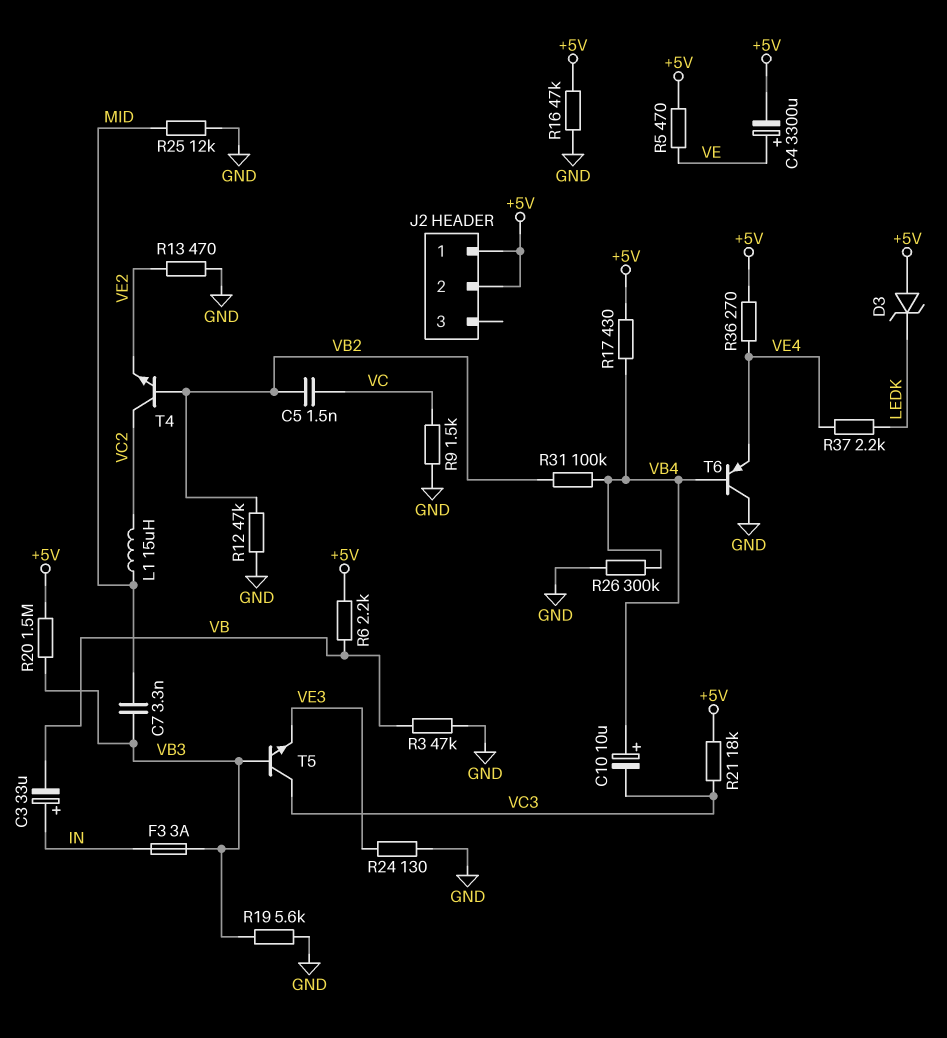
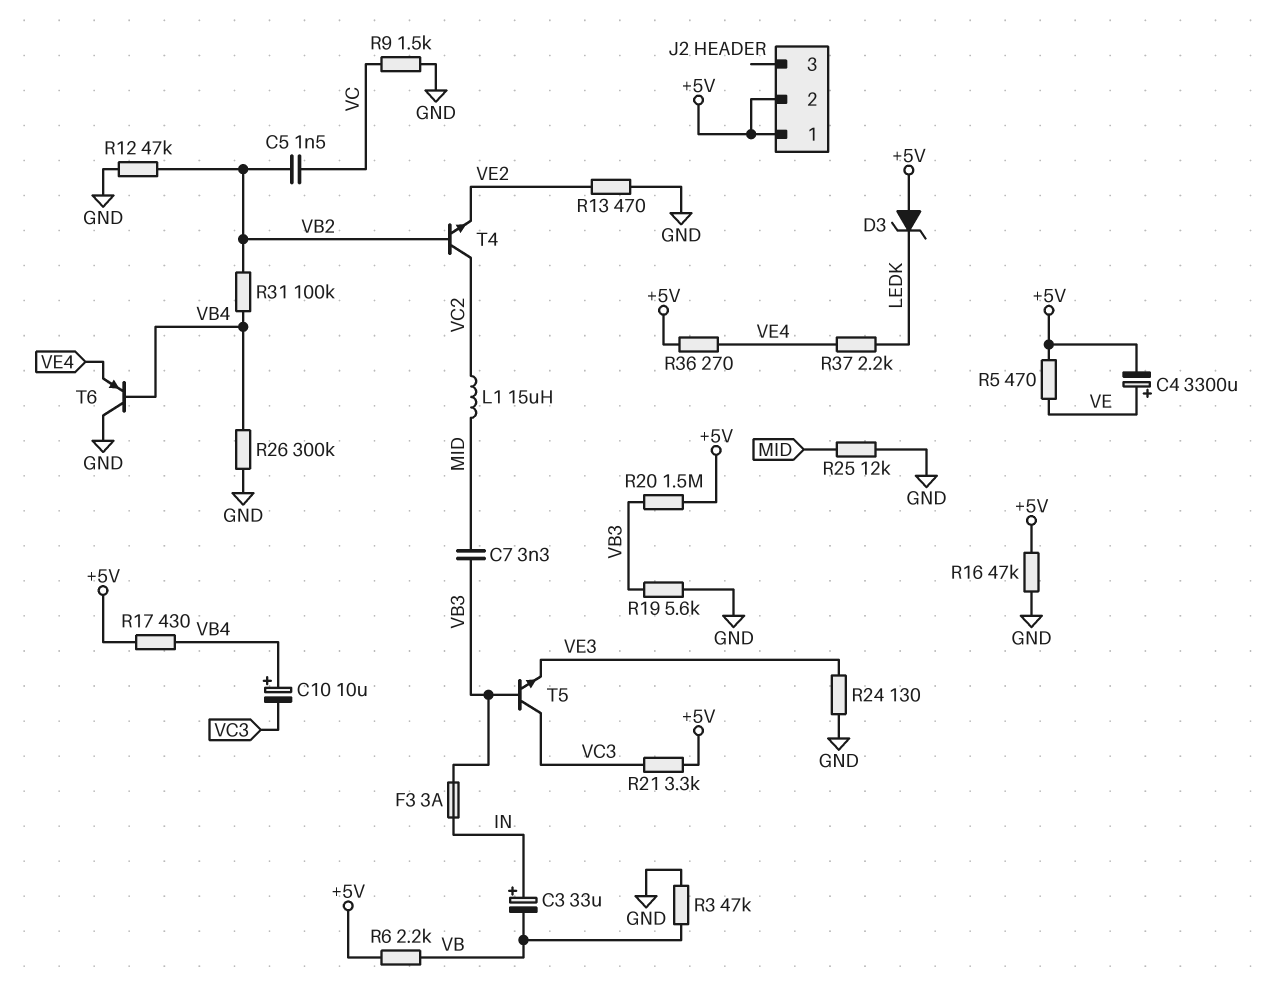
R21: 18k (+5V, VC3) -> 3.3k (+5V, VC3)

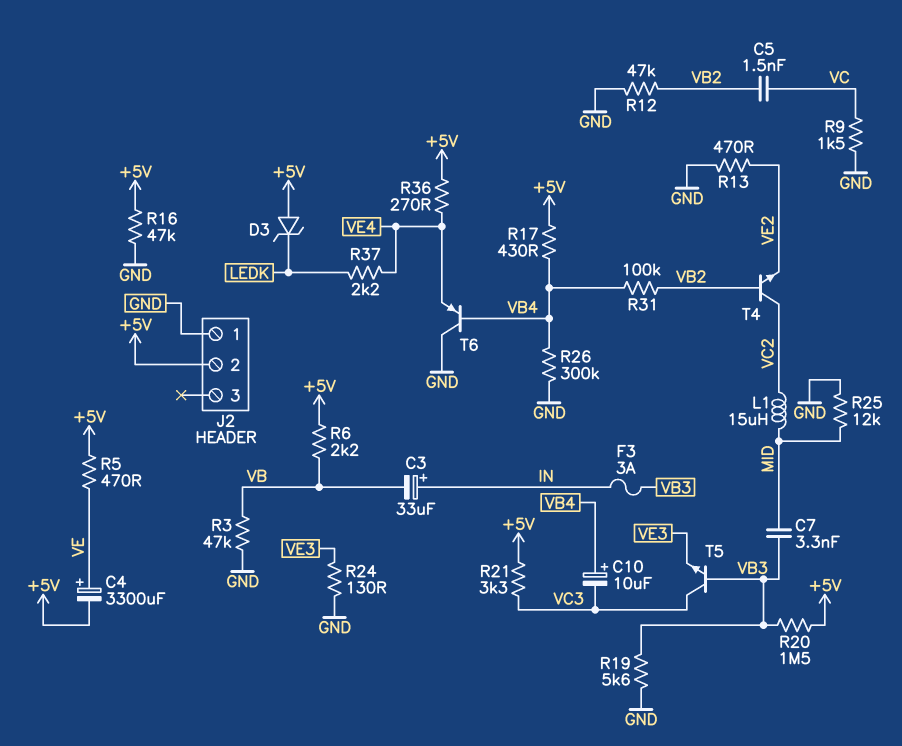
J2 pin 1: +5V -> GND

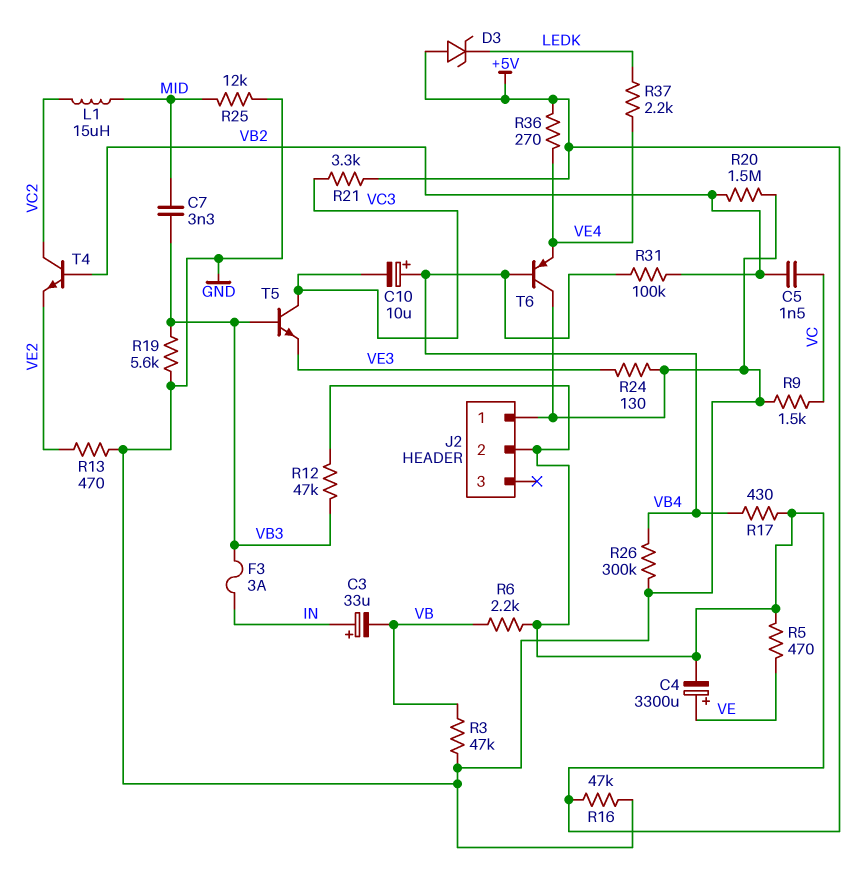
R12: 47k (GND, VB2) -> 47k (+5V, VB3)
R20: 1.5M (+5V, VB3) -> 1.5M (GND, VB2)

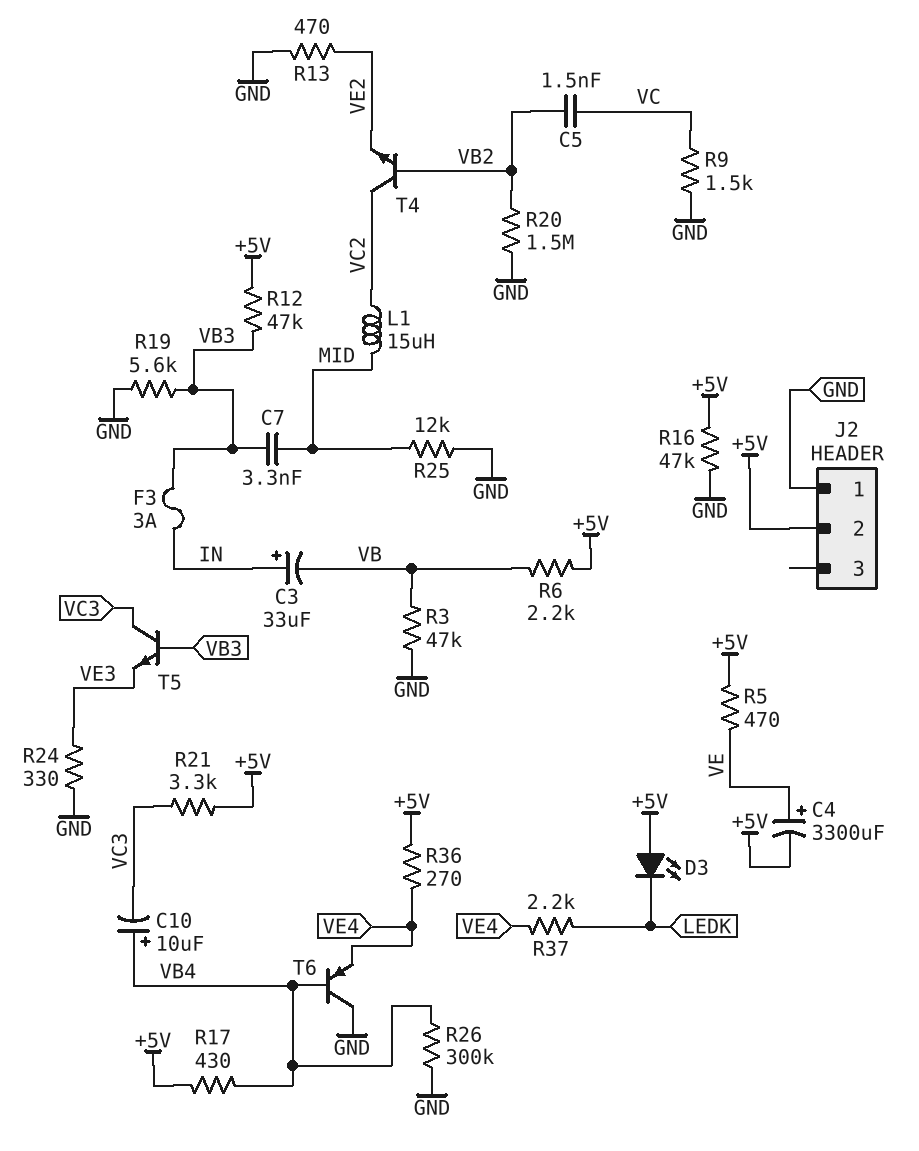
D3: zener (A +5V, K LEDK) -> LED (A +5V, K LEDK)
R24: 130 (GND, VE3) -> 330 (GND, VE3)
R31: 100k (VB2, VB4) -> none

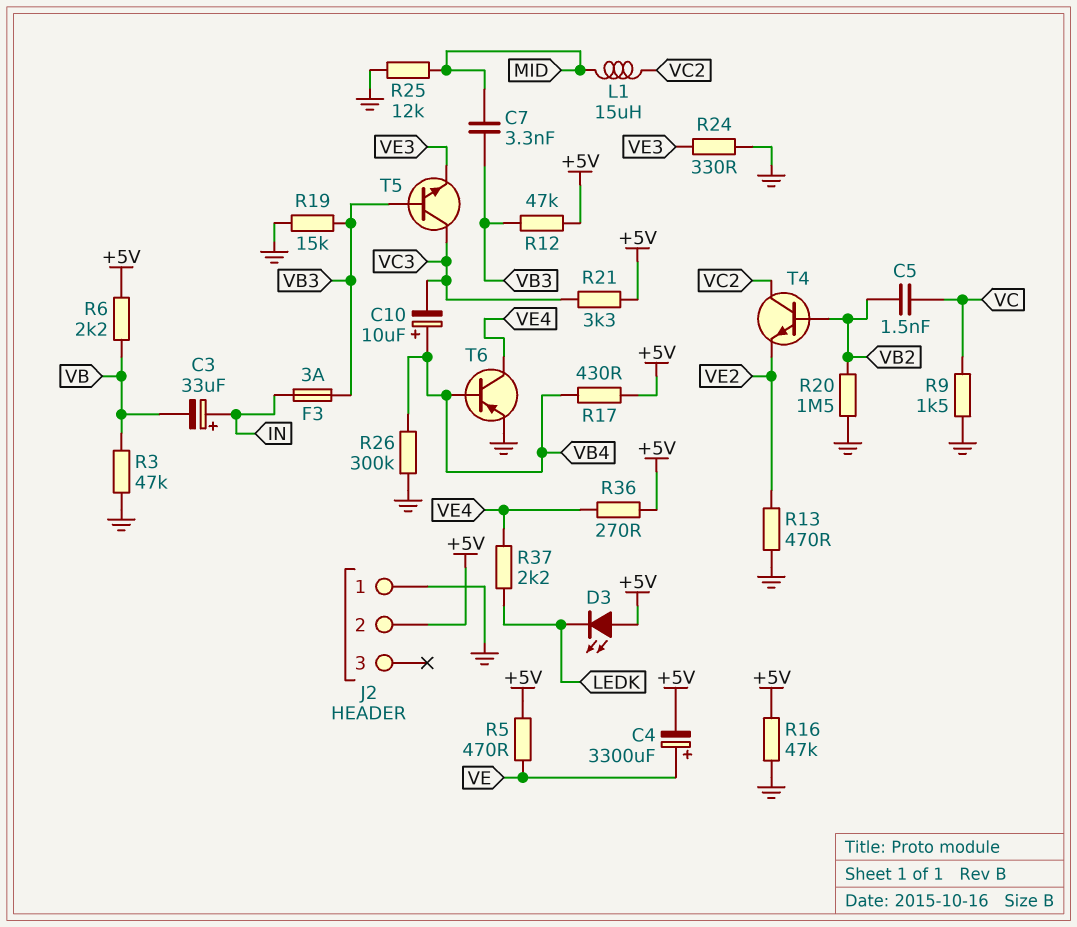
R19: 5.6k (GND, VB3) -> 15k (GND, VB3)
T6: PNP (B VB4, C GND, E VE4) -> PNP (B VB4, C VE4, E GND)

